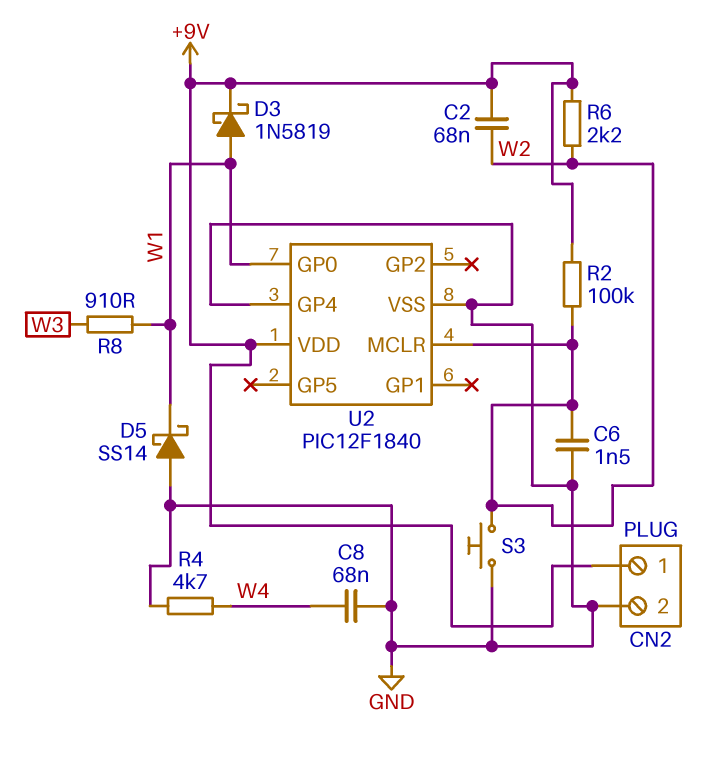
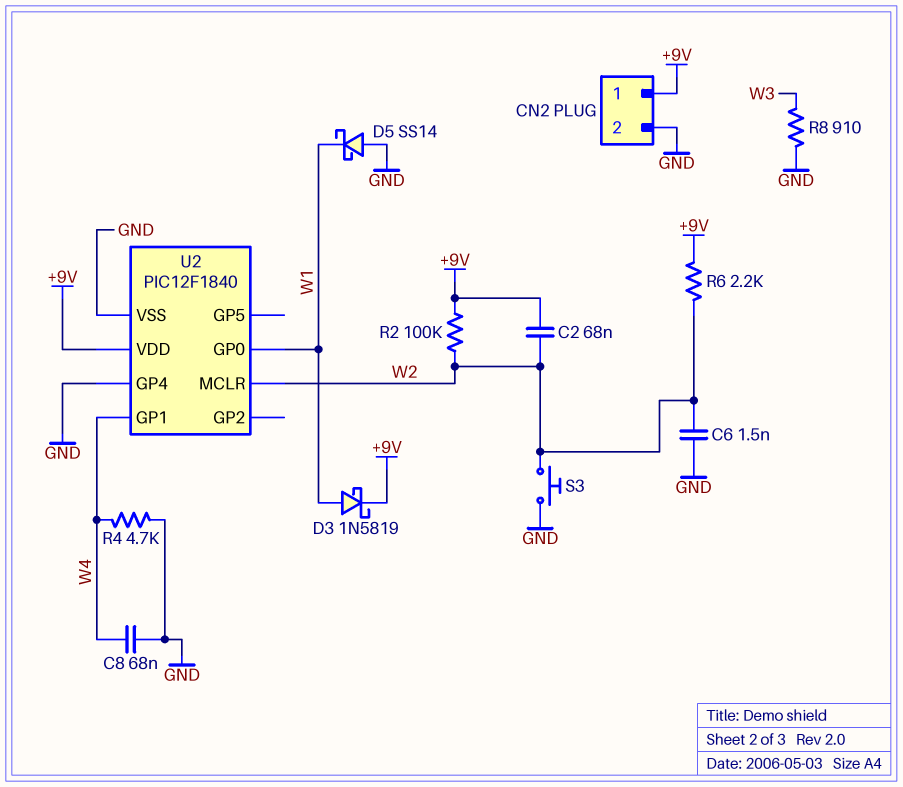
R8: 910 (W1, W3) -> 910 (GND, W3)
U2 pin GP1: none -> W4

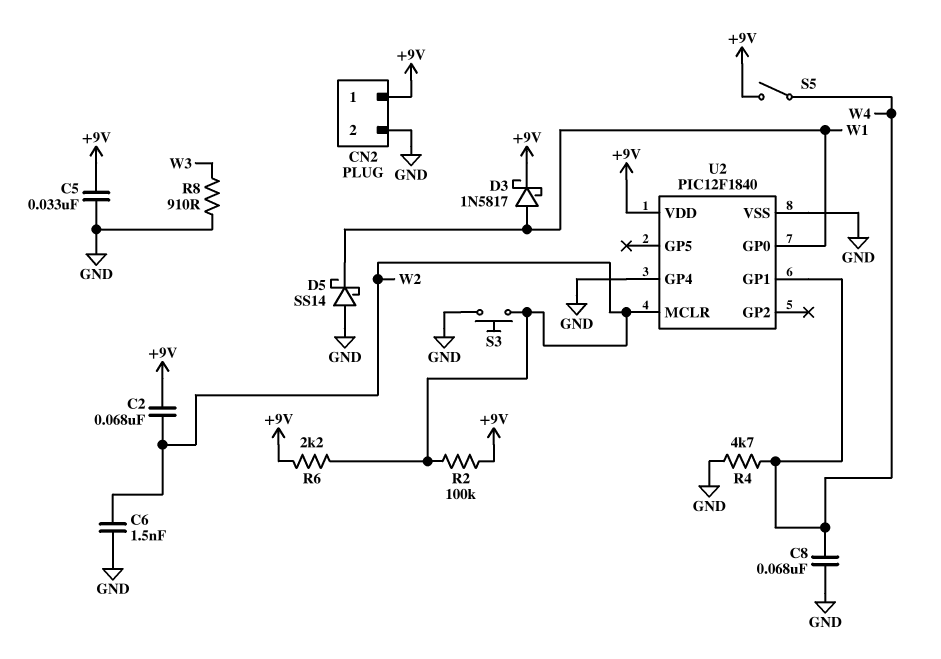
C5: none -> 33nF (+9V, GND)
D3: schottky 1N5819 (A W1, K +9V) -> schottky 1N5817 (A W1, K +9V)
S5: none -> switch (+9V, W4)

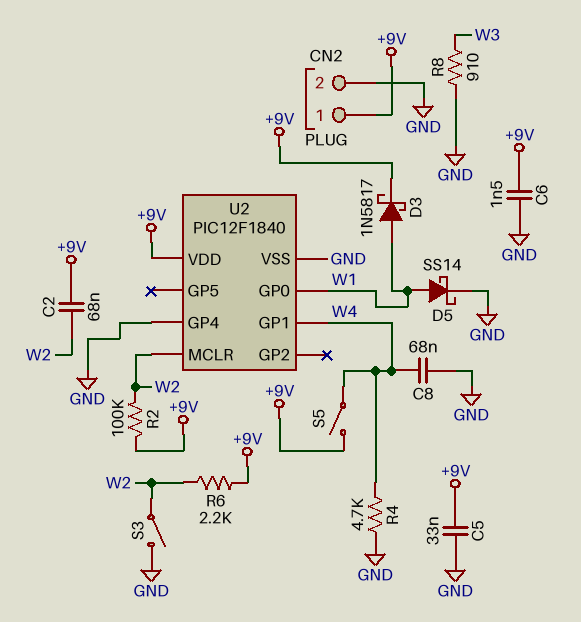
C6: 1.5nF (GND, W2) -> 1.5nF (+9V, GND)
D5: schottky SS14 (A GND, K W1) -> schottky SS14 (A W1, K GND)
S3: button (GND, W2) -> switch (GND, W2)

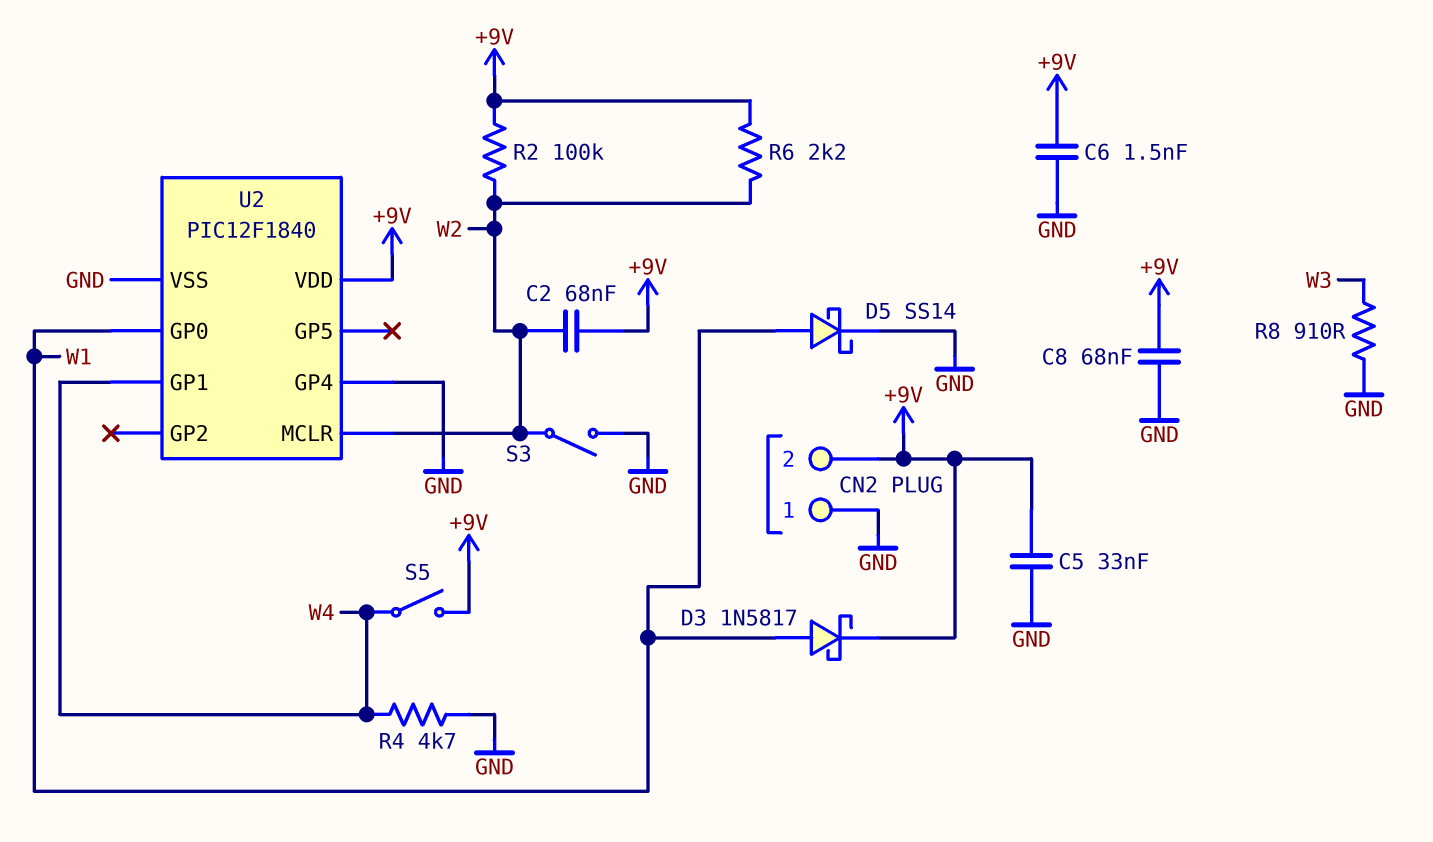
C8: 68nF (GND, W4) -> 68nF (+9V, GND)
CN2 pin 1: +9V -> GND
CN2 pin 2: GND -> +9V

